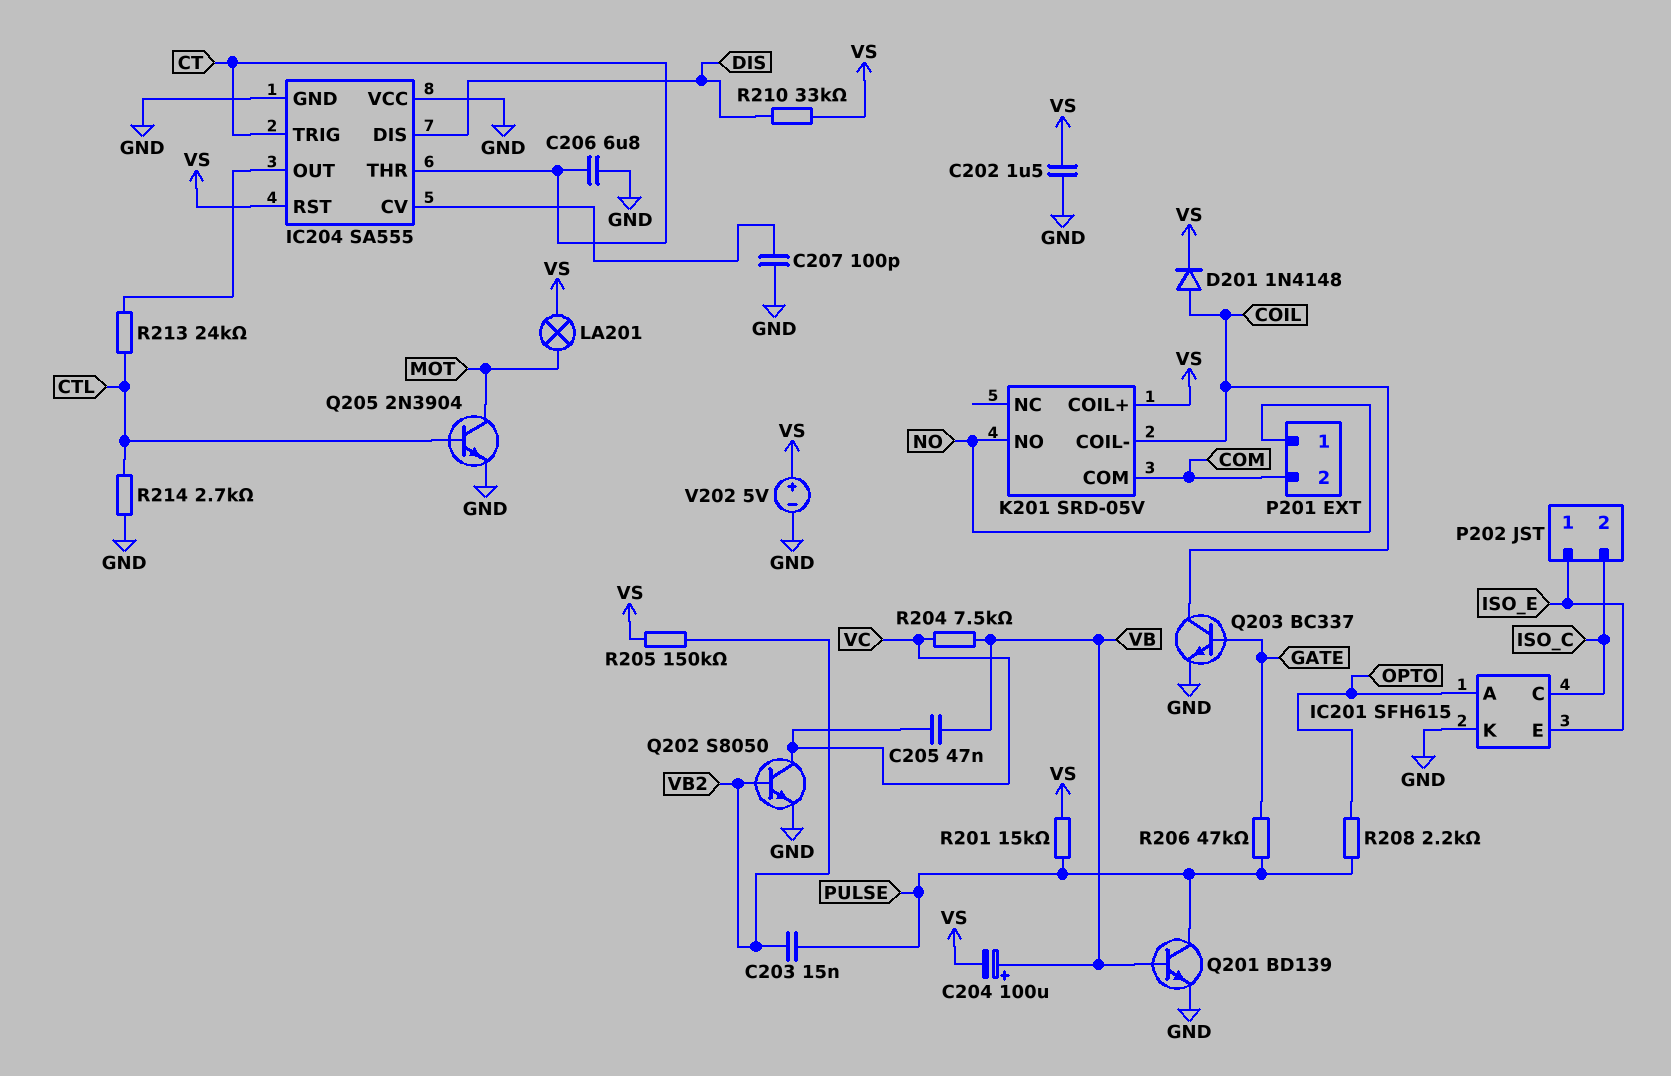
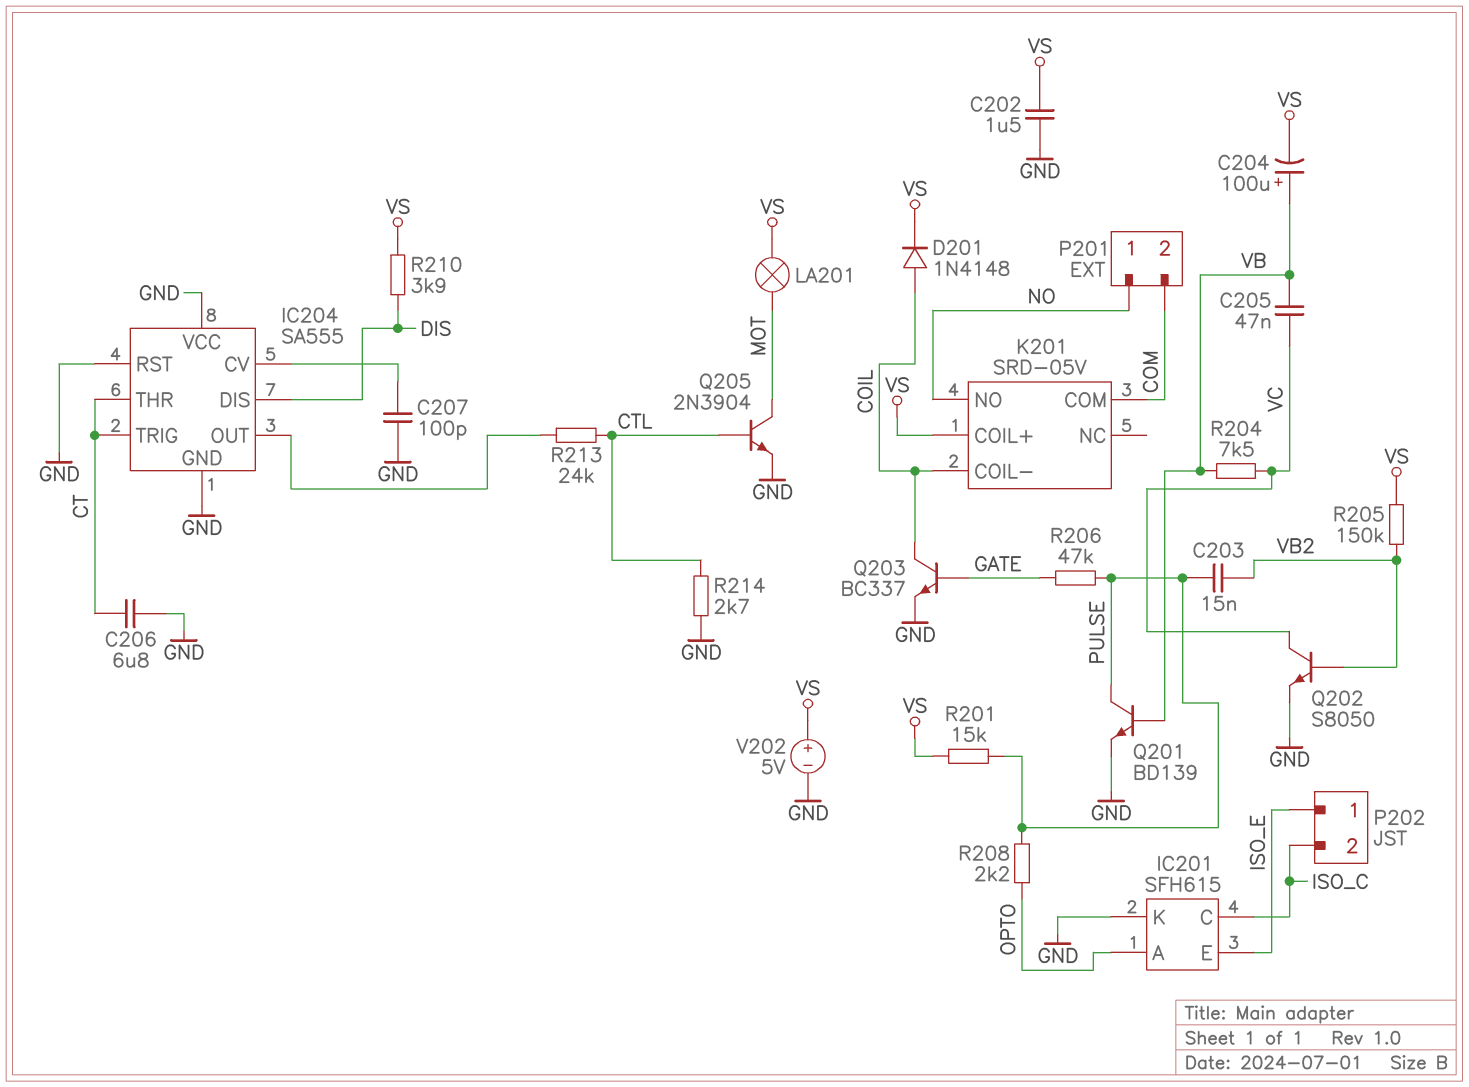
IC204 pin RST: VS -> GND
R210: 33k (DIS, VS) -> 3.9k (DIS, VS)

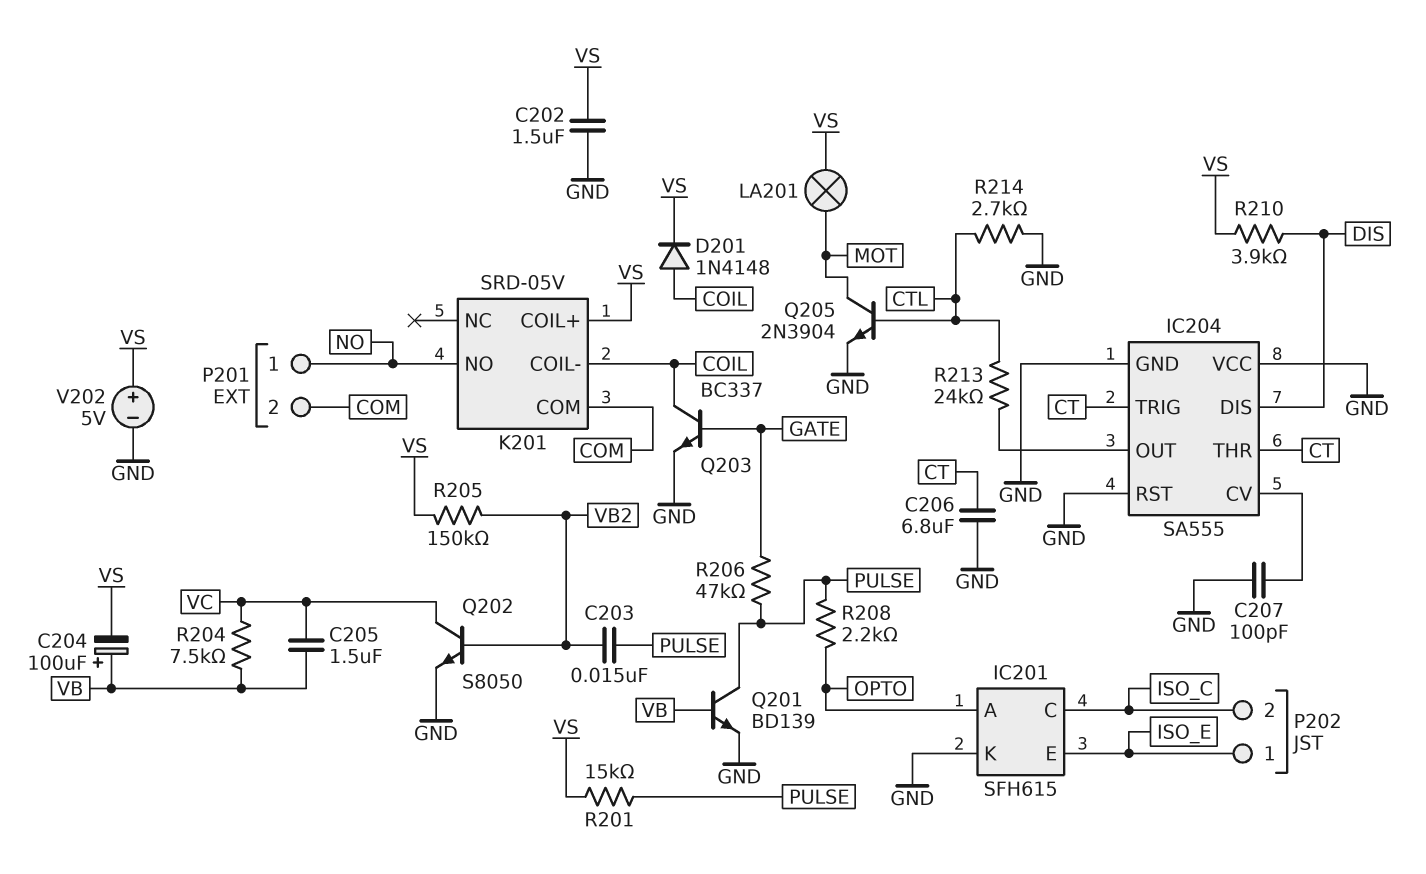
C205: 47nF (VB, VC) -> 1.5uF (VB, VC)

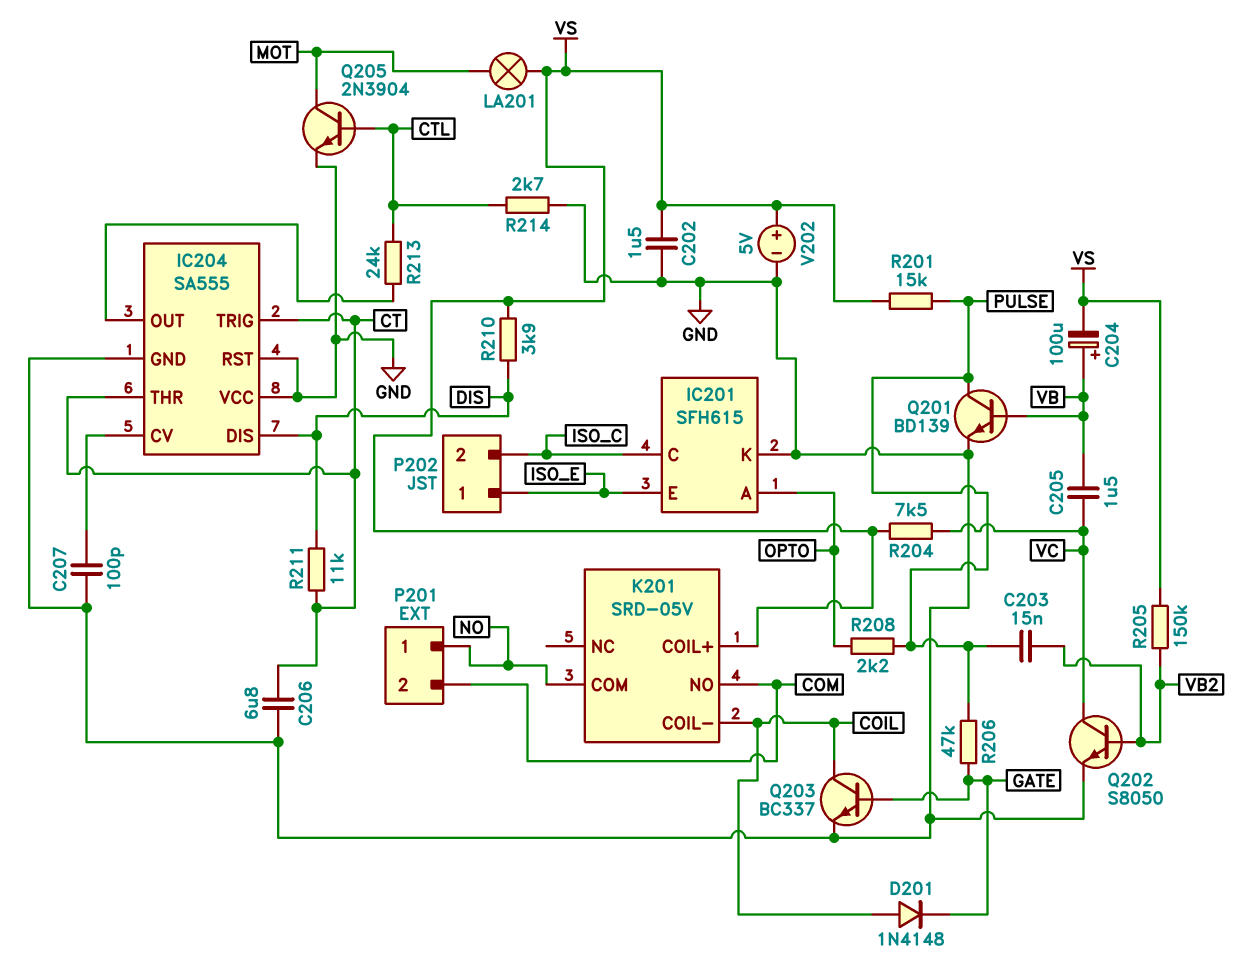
D201: diode 1N4148 (A COIL, K VS) -> diode 1N4148 (A COIL, K GATE)
K201 pin COM: COM -> NO
K201 pin NO: NO -> COM
R204: 7.5k (VB, VC) -> 7.5k (VC, VS)
R211: none -> 11k (CT, DIS)

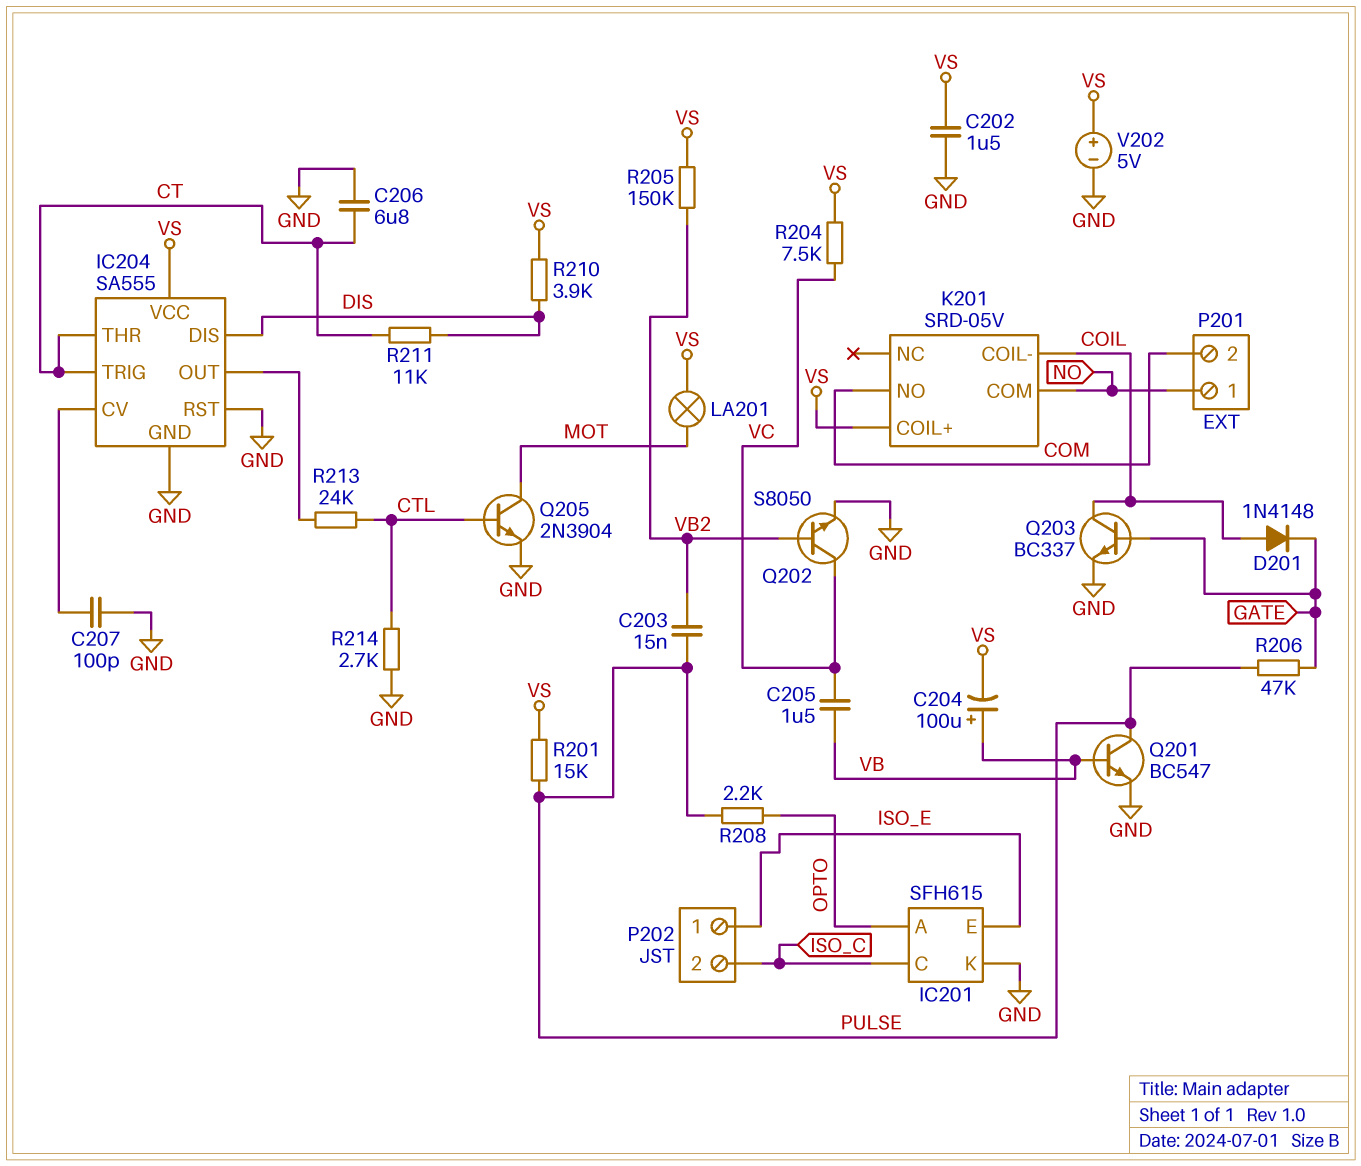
IC204 pin VCC: GND -> VS
Q201: NPN BD139 (B VB, C PULSE, E GND) -> NPN BC547 (B VB, C PULSE, E GND)

